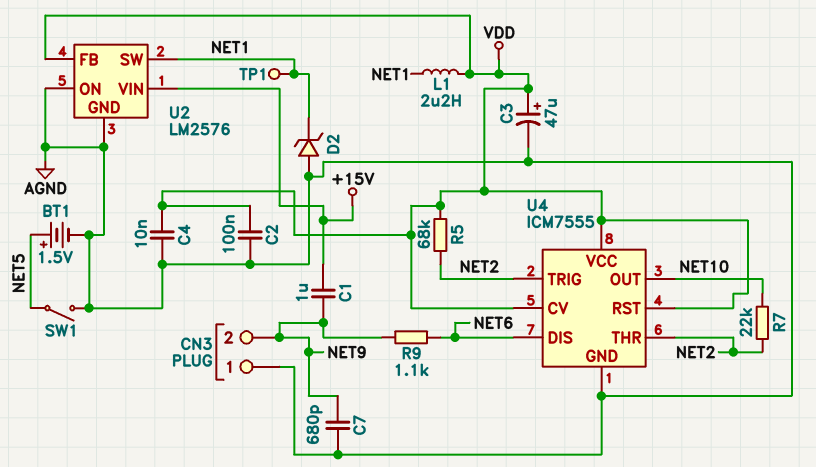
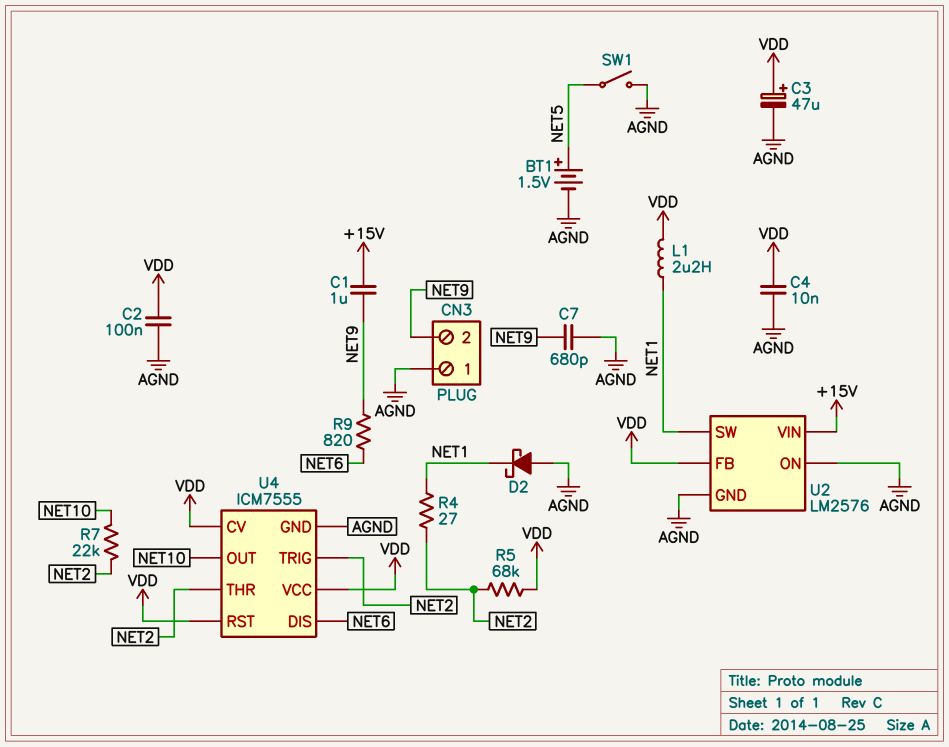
D2: zener (A AGND, K NET1) -> schottky (A AGND, K NET1)
R4: none -> 27 (NET1, NET2)
R9: 1.1k (NET6, NET9) -> 820 (NET6, NET9)
TP1: test point (NET1) -> none

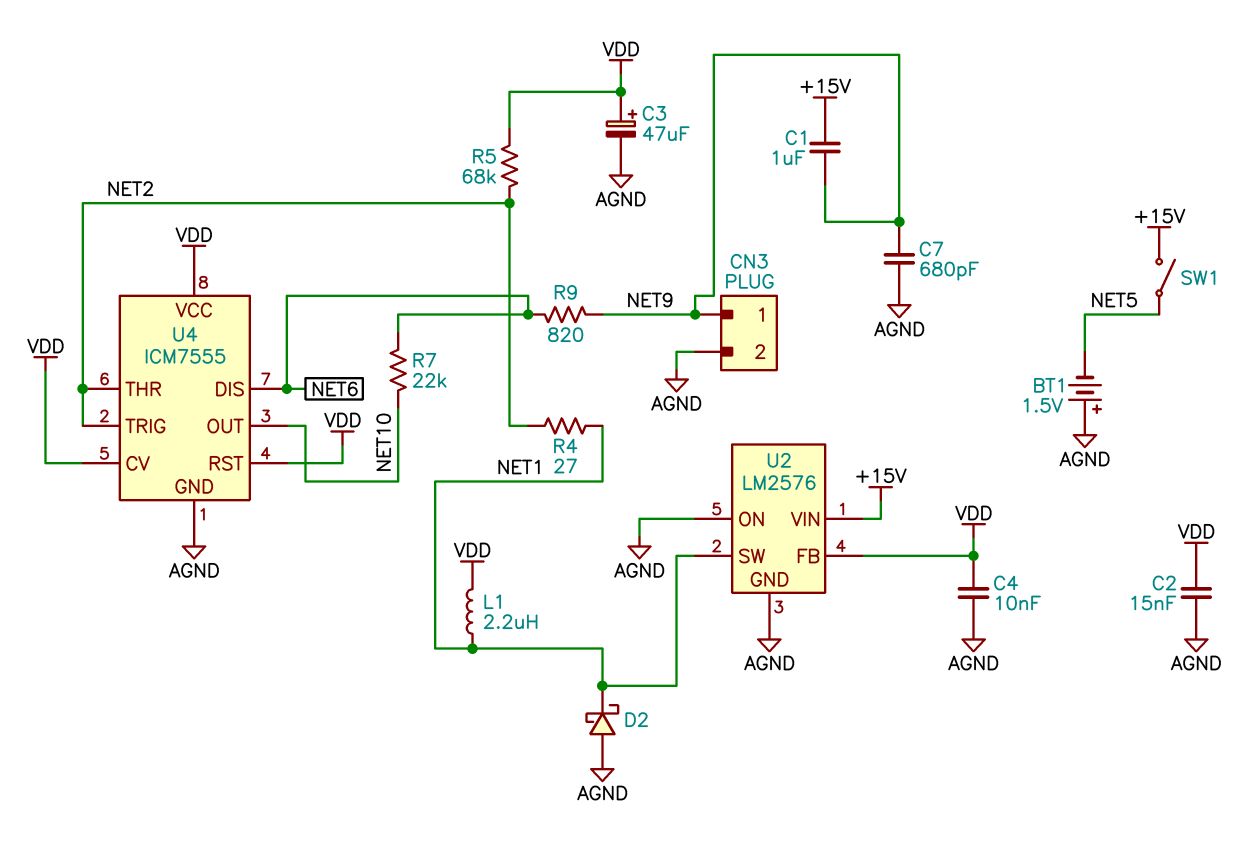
BT1: 1.5V (plus NET5, minus AGND) -> 1.5V (plus AGND, minus NET5)
C2: 100nF (AGND, VDD) -> 15nF (AGND, VDD)
CN3 pin 1: AGND -> NET9
CN3 pin 2: NET9 -> AGND
R7: 22k (NET2, NET10) -> 22k (NET6, NET10)
SW1: switch (AGND, NET5) -> switch (+15V, NET5)

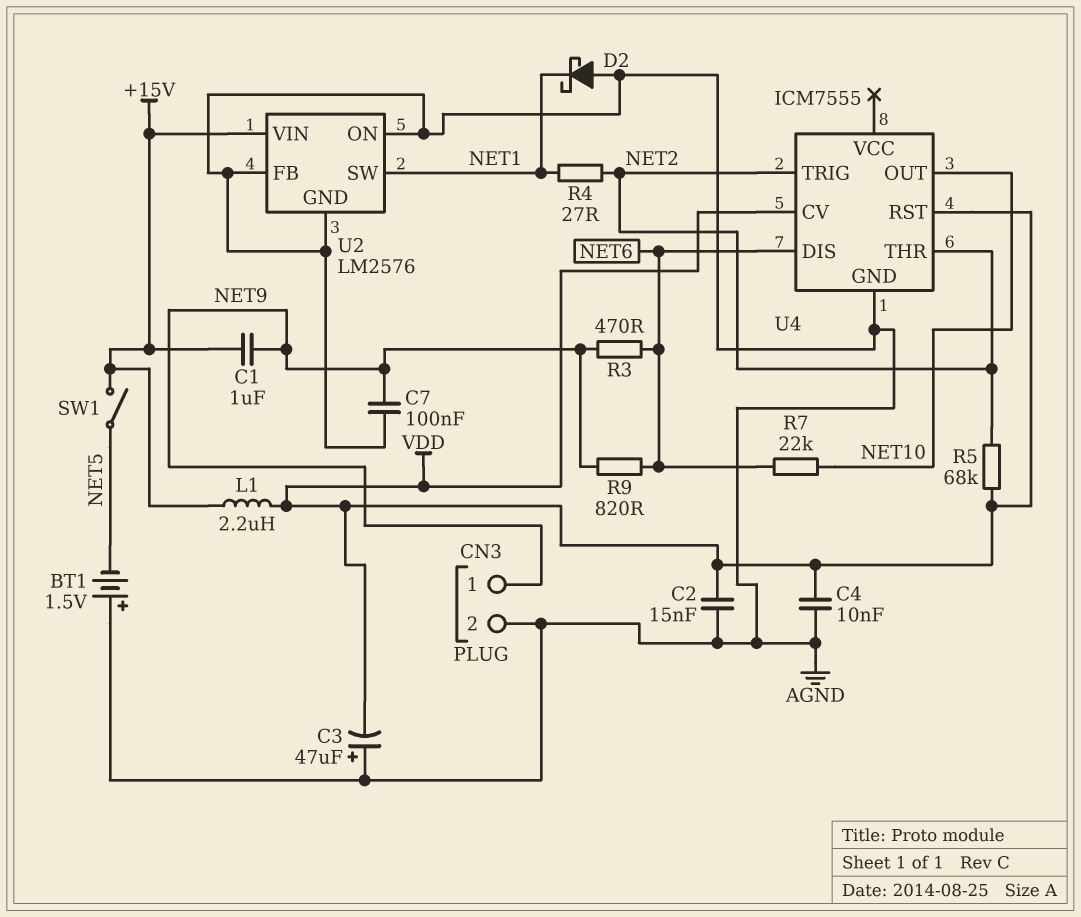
C3: 47uF (plus VDD, minus AGND) -> 47uF (plus AGND, minus VDD)
C7: 680pF (AGND, NET9) -> 100nF (AGND, NET9)
L1: 2.2uH (NET1, VDD) -> 2.2uH (+15V, VDD)
R3: none -> 470 (NET6, NET9)
U2 pin FB: VDD -> AGND
U4 pin VCC: VDD -> none

